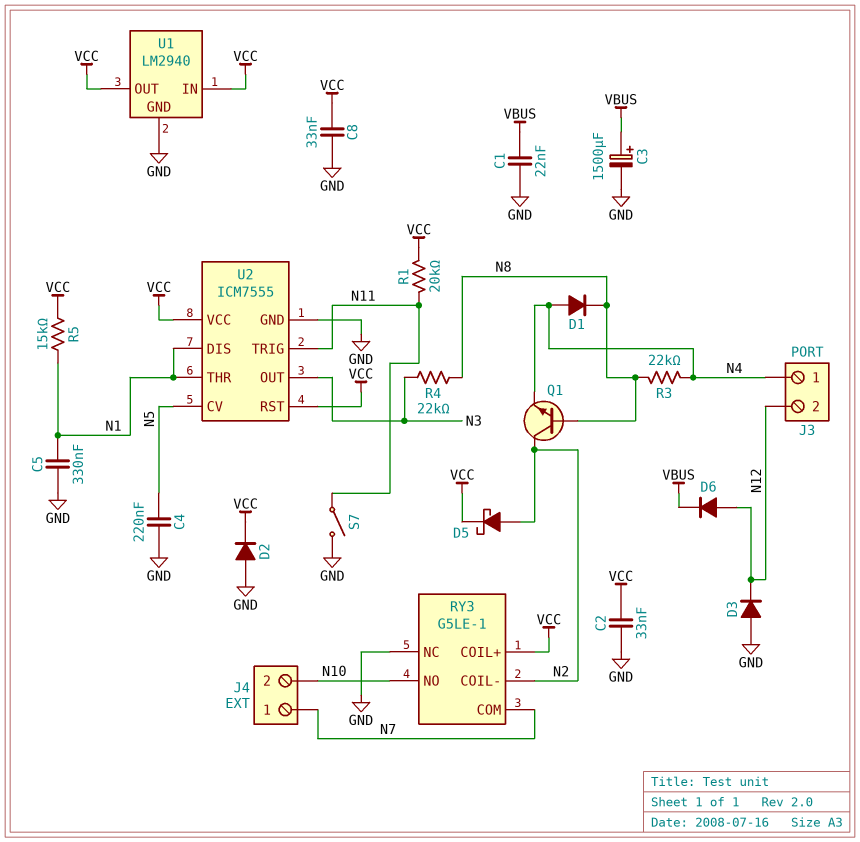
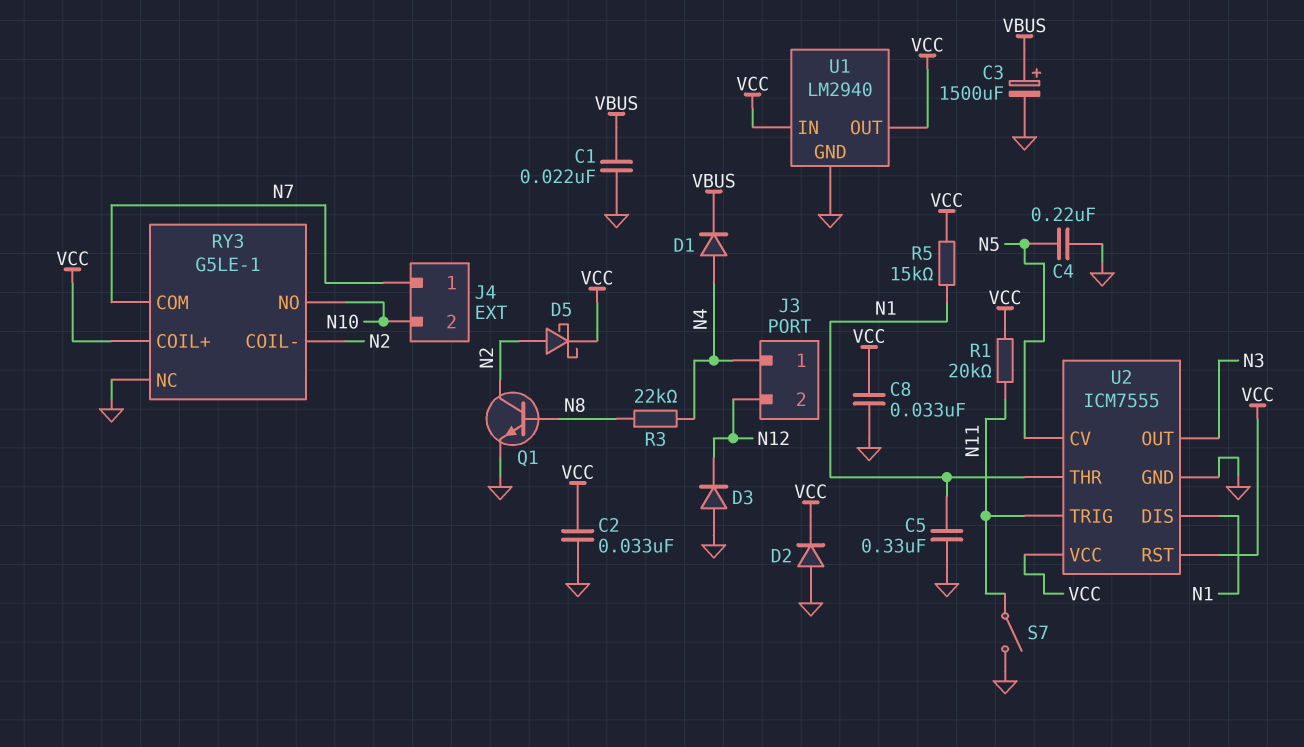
D1: diode (A N4, K N8) -> diode (A N4, K VBUS)
D6: diode (A N12, K VBUS) -> none
Q1: NPN (B N8, C N2, E N4) -> NPN (B N8, C N2, E GND)
R4: 22k (N3, N8) -> none

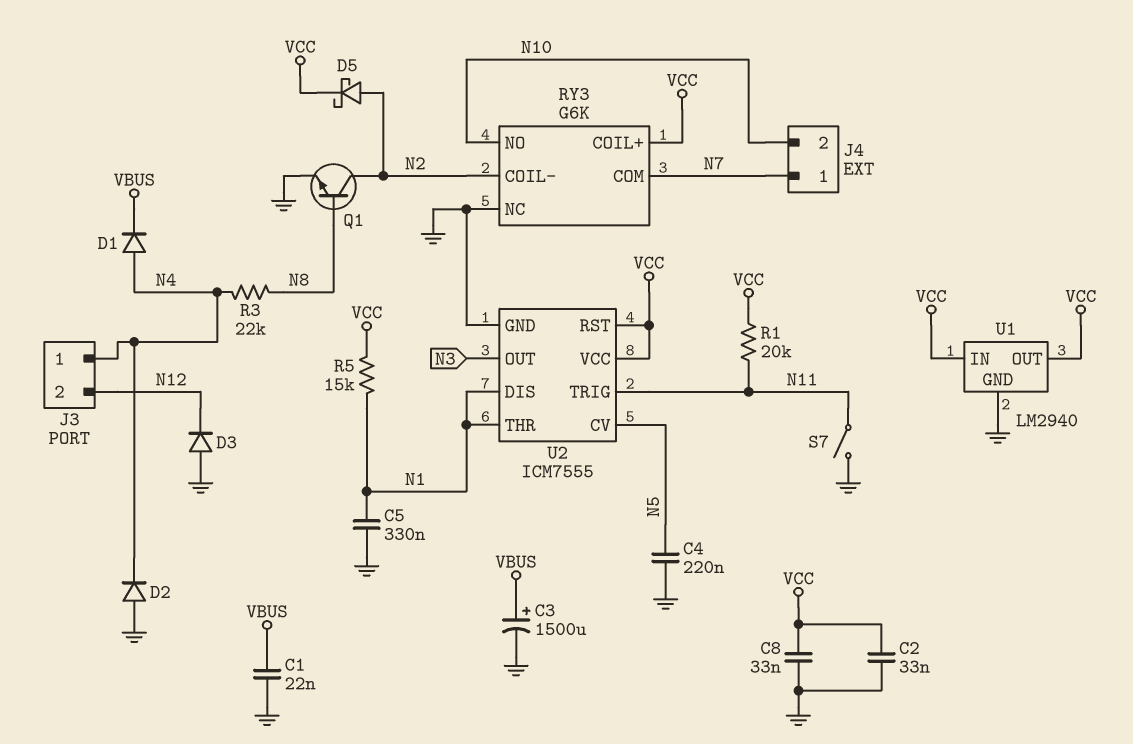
D2: diode (A GND, K VCC) -> diode (A GND, K N4)
RY3: G5LE-1 -> G6K

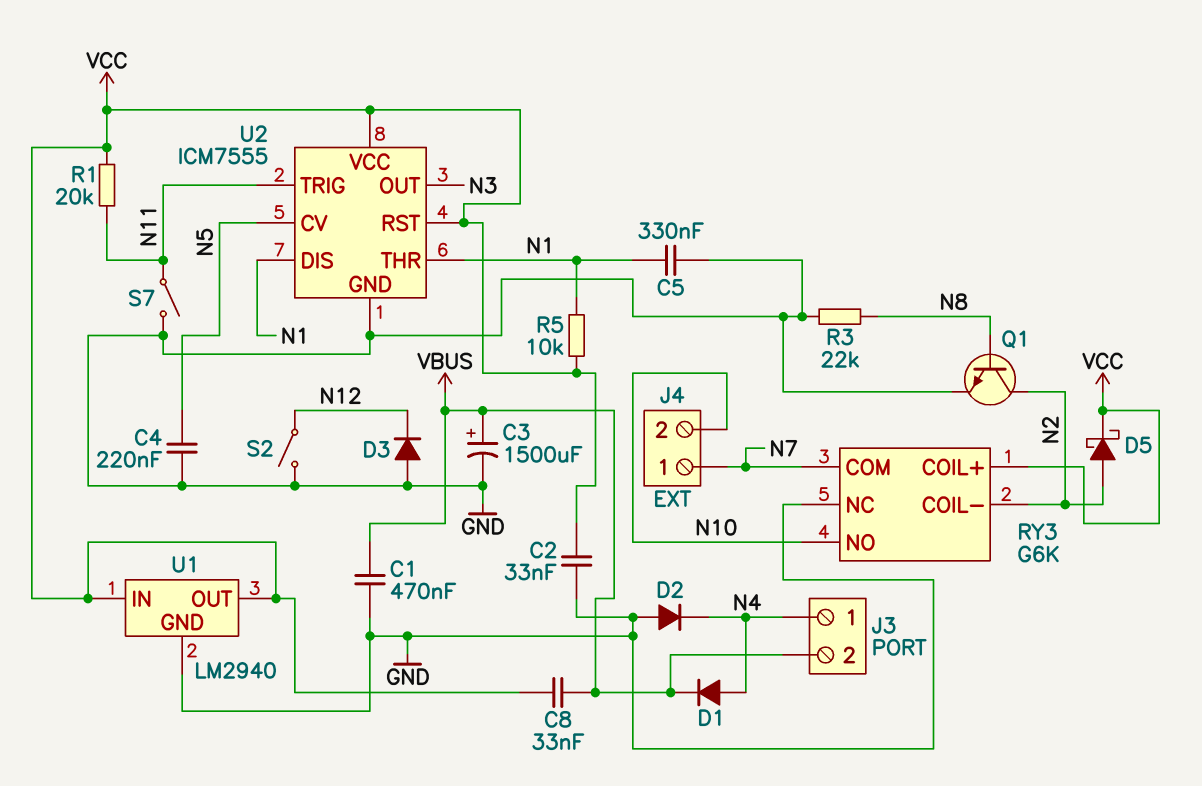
C1: 22nF (GND, VBUS) -> 470nF (GND, VBUS)
C8: 33nF (GND, VCC) -> 33nF (VBUS, VCC)
J3 pin 2: N12 -> VBUS
R3: 22k (N4, N8) -> 22k (GND, N8)
R5: 15k (N1, VCC) -> 10k (N1, VCC)
S2: none -> switch (GND, N12)

